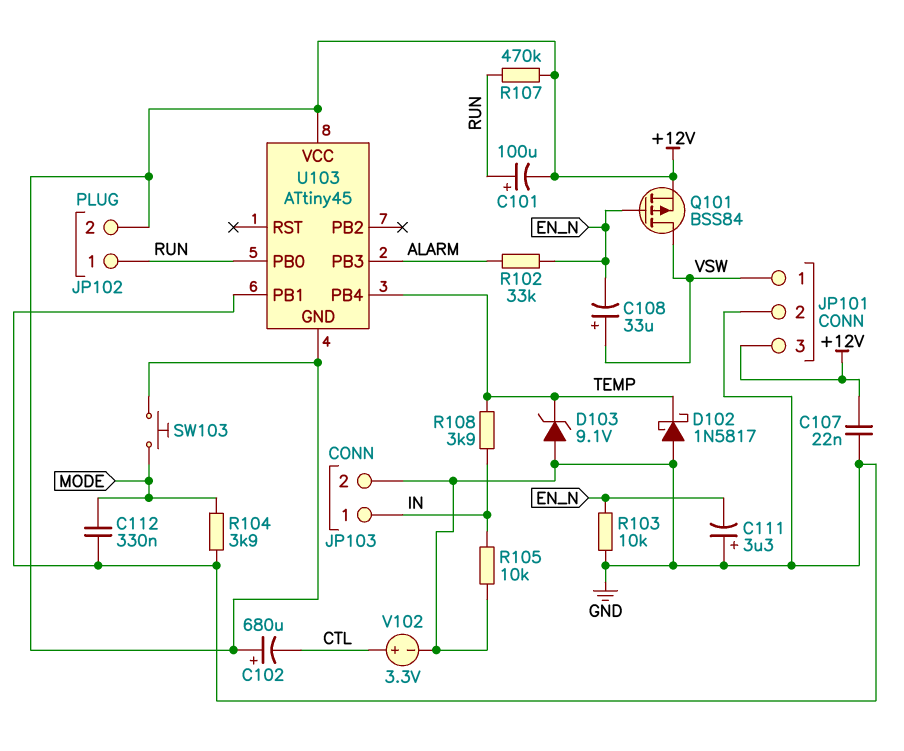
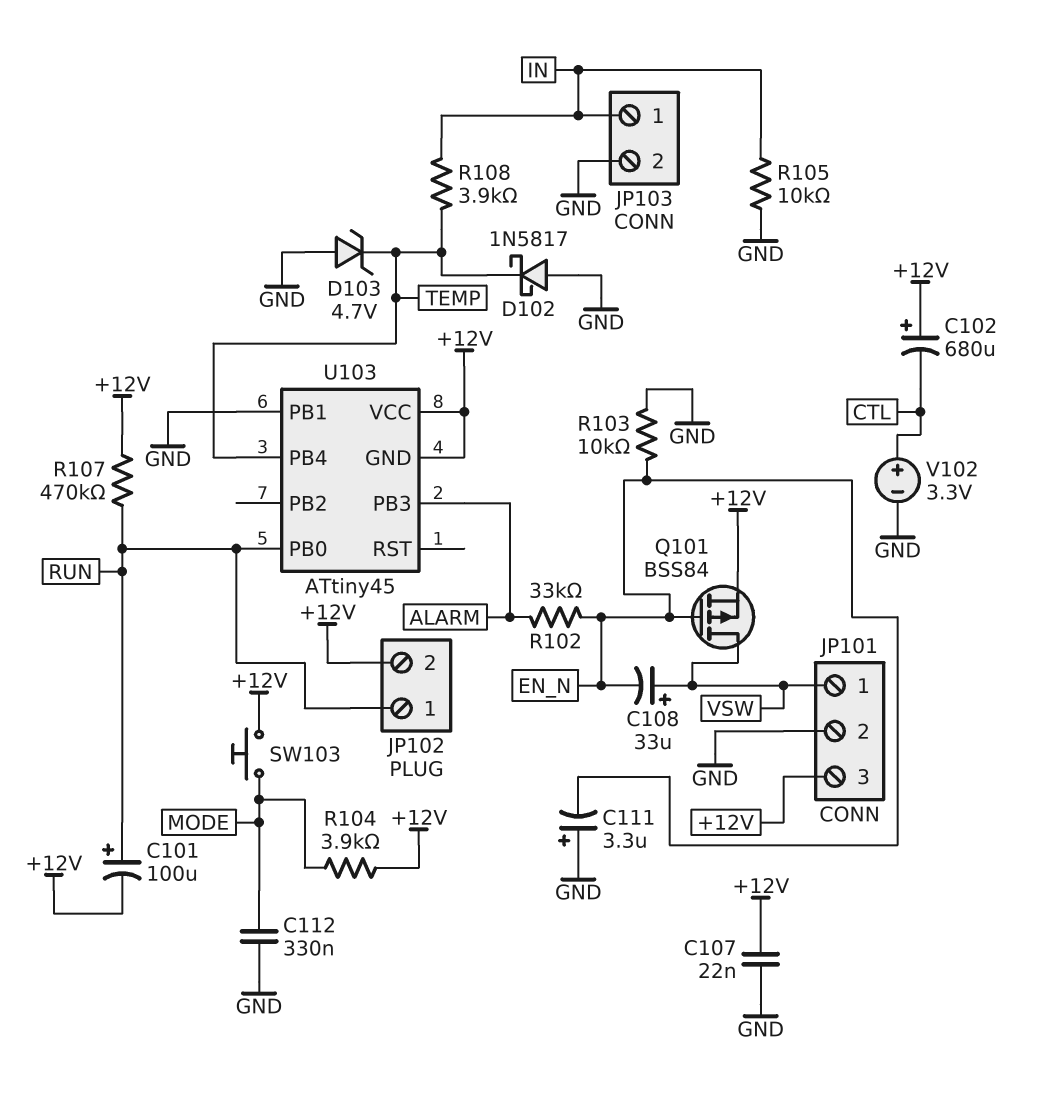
D103: zener 9.1V (A GND, K TEMP) -> zener 4.7V (A GND, K TEMP)
R104: 3.9k (GND, MODE) -> 3.9k (+12V, MODE)

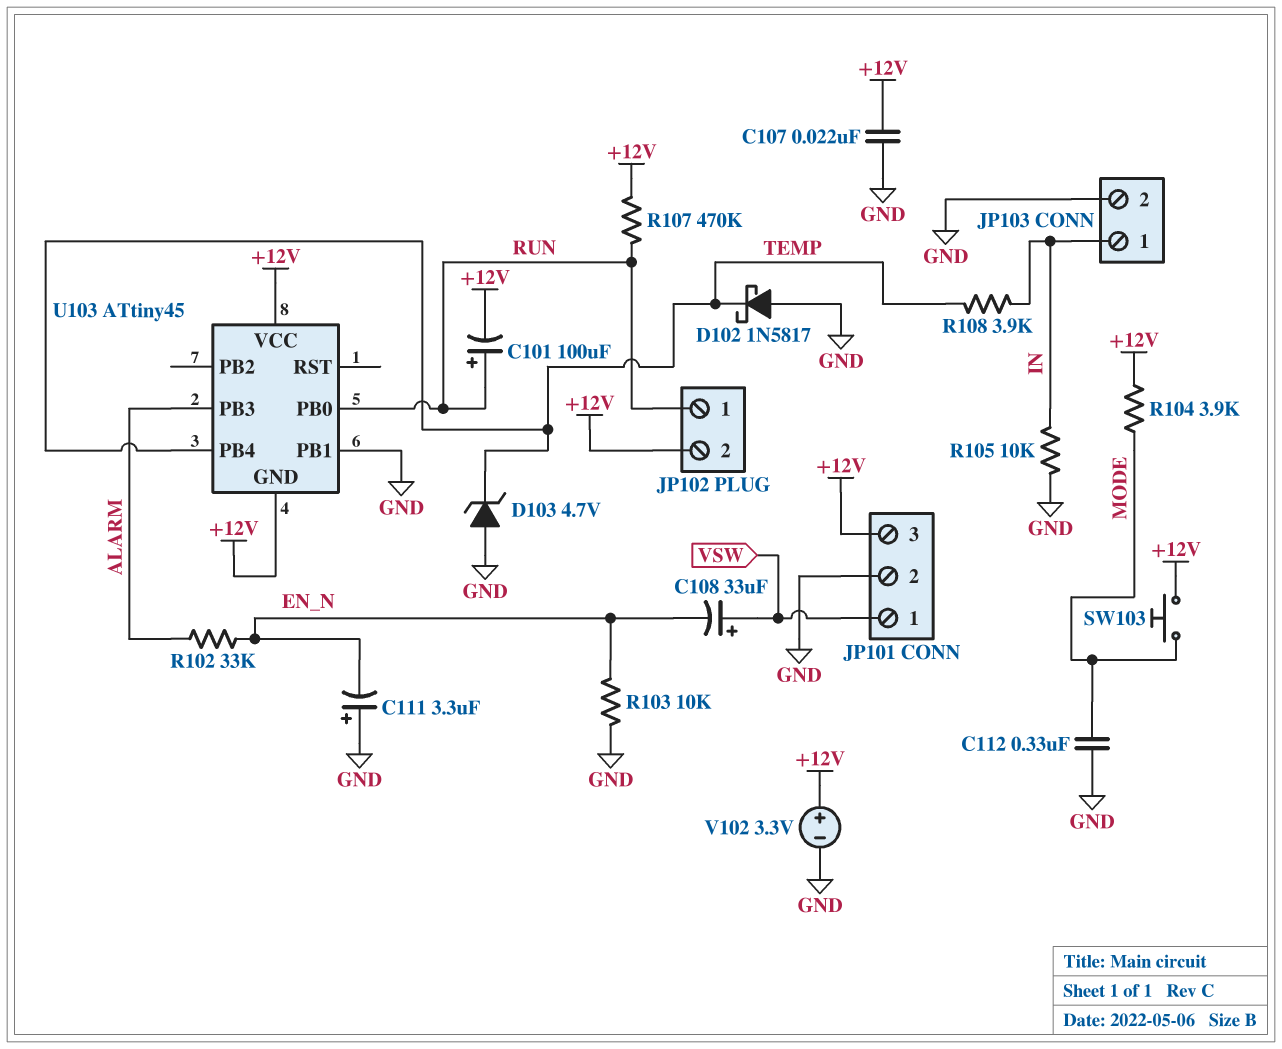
C102: 680uF (plus +12V, minus CTL) -> none
Q101: PMOS BSS84 (G EN_N, D VSW, S +12V) -> none
V102: 3.3V (plus CTL, minus GND) -> 3.3V (plus +12V, minus GND)

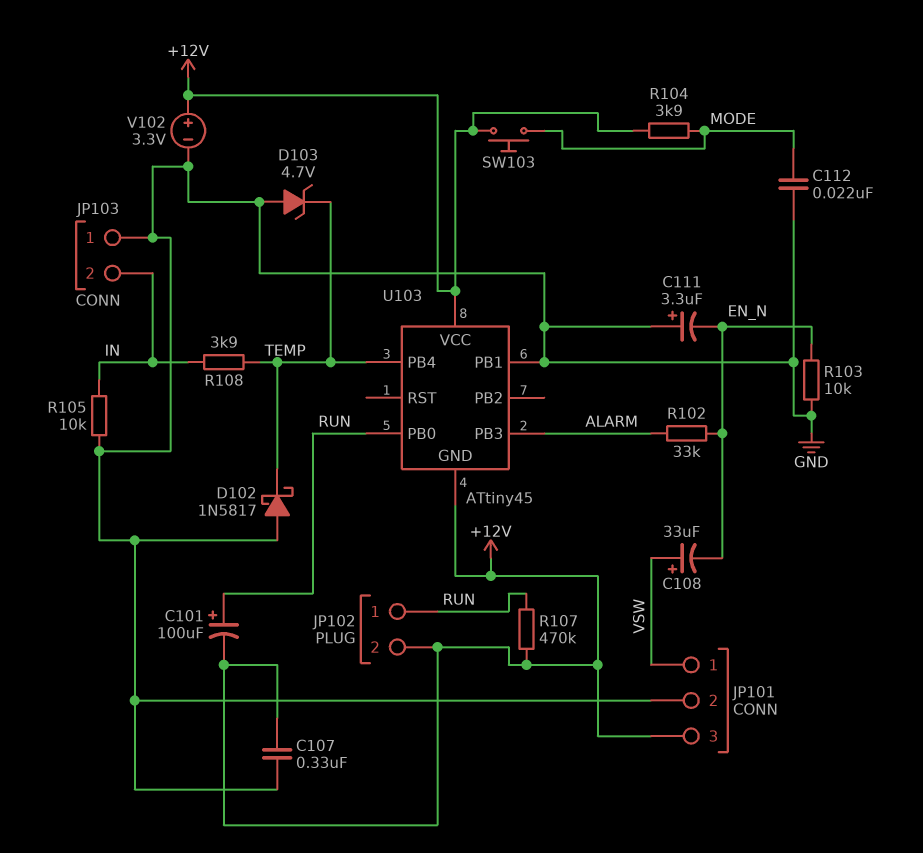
C107: 22nF (+12V, GND) -> 330nF (+12V, GND)
C112: 330nF (GND, MODE) -> 22nF (GND, MODE)
JP103 pin 1: IN -> GND
JP103 pin 2: GND -> IN

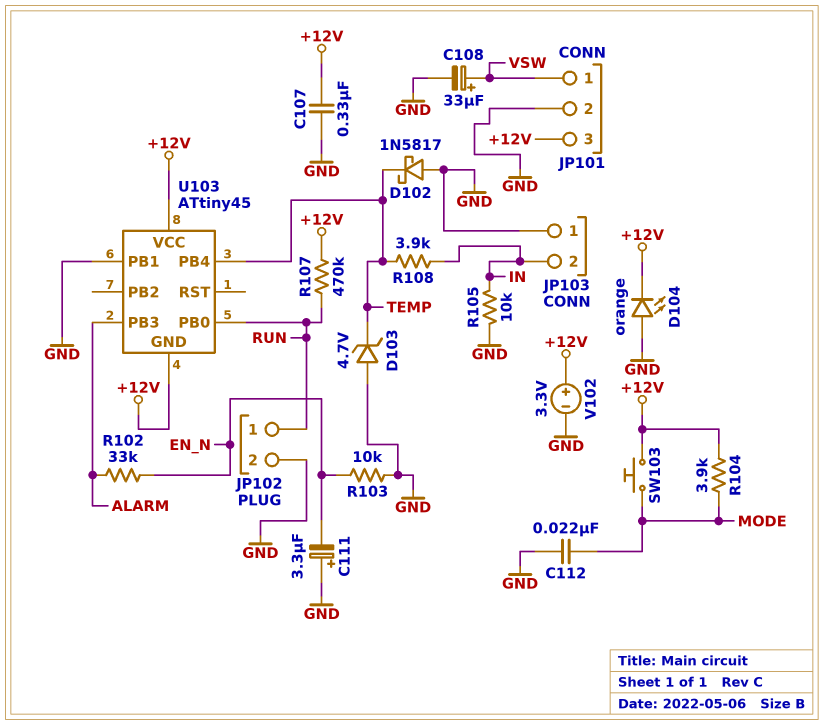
C101: 100uF (plus RUN, minus +12V) -> none
C108: 33uF (plus VSW, minus EN_N) -> 33uF (plus VSW, minus GND)
D104: none -> LED orange (A GND, K +12V)
JP102 pin 2: +12V -> GND

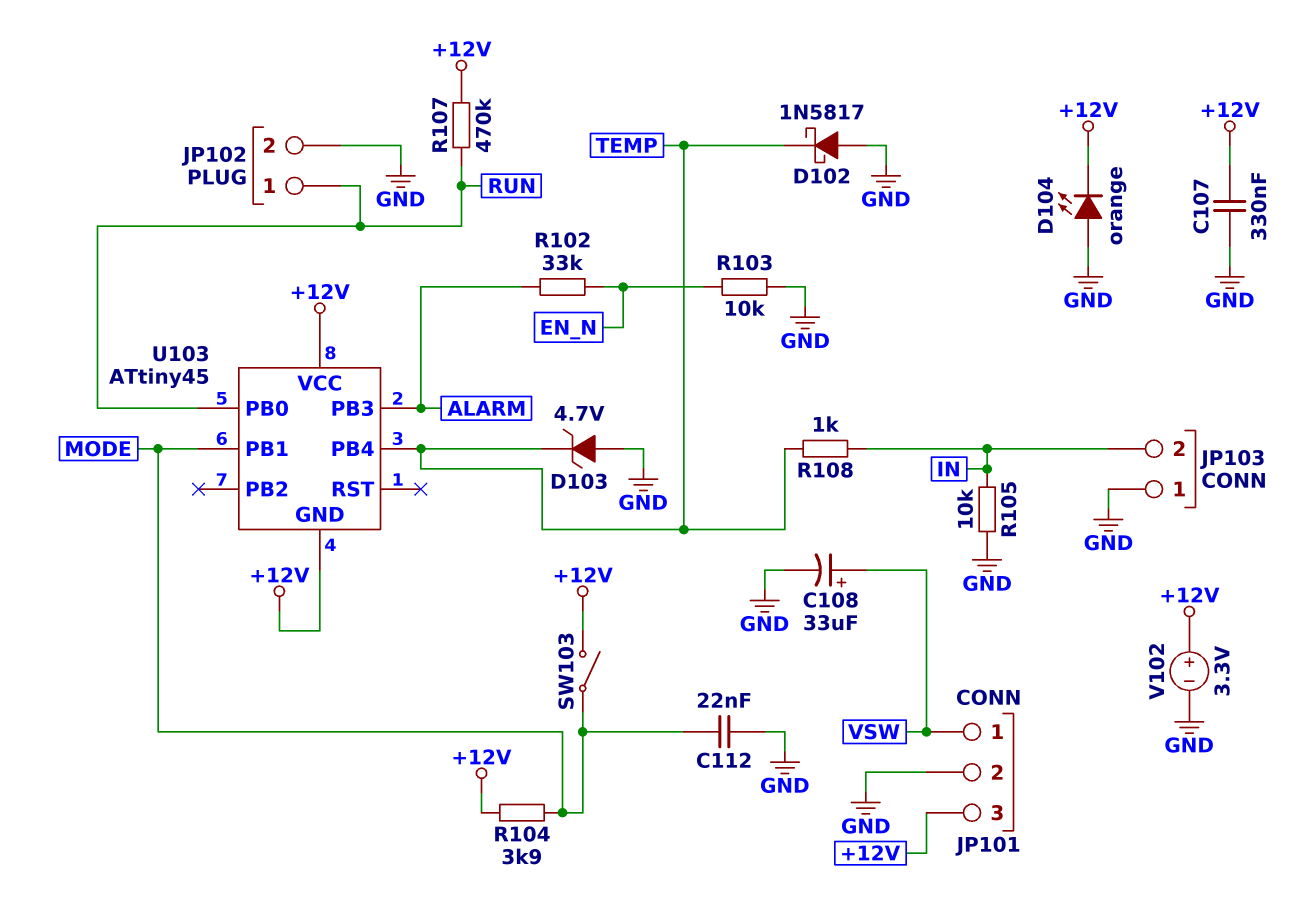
C111: 3.3uF (plus GND, minus EN_N) -> none
R108: 3.9k (IN, TEMP) -> 1k (IN, TEMP)
SW103: button (+12V, MODE) -> switch (+12V, MODE)
U103 pin PB1: GND -> MODE

